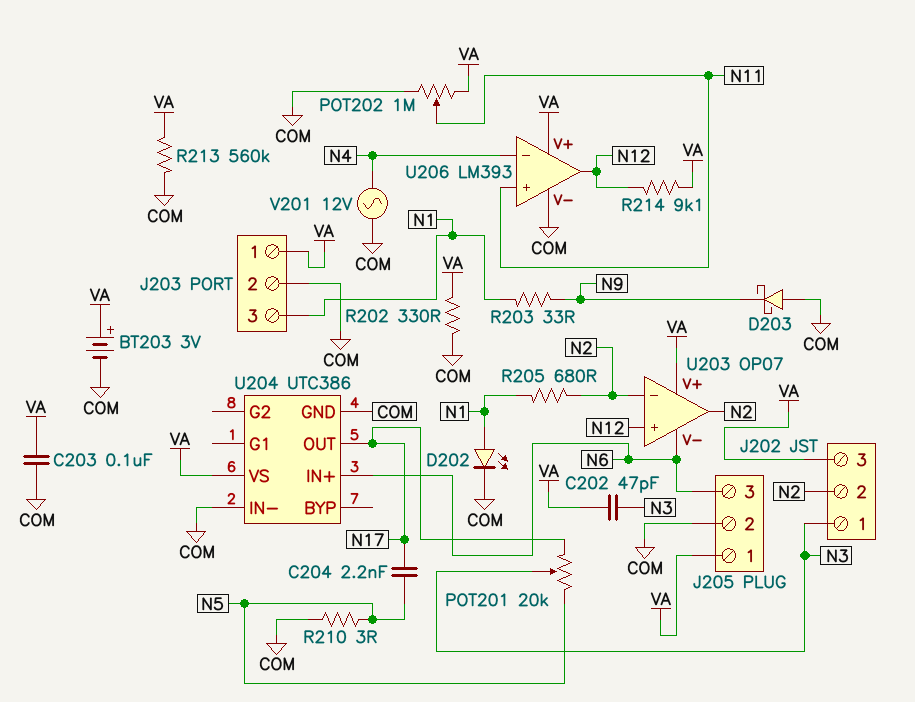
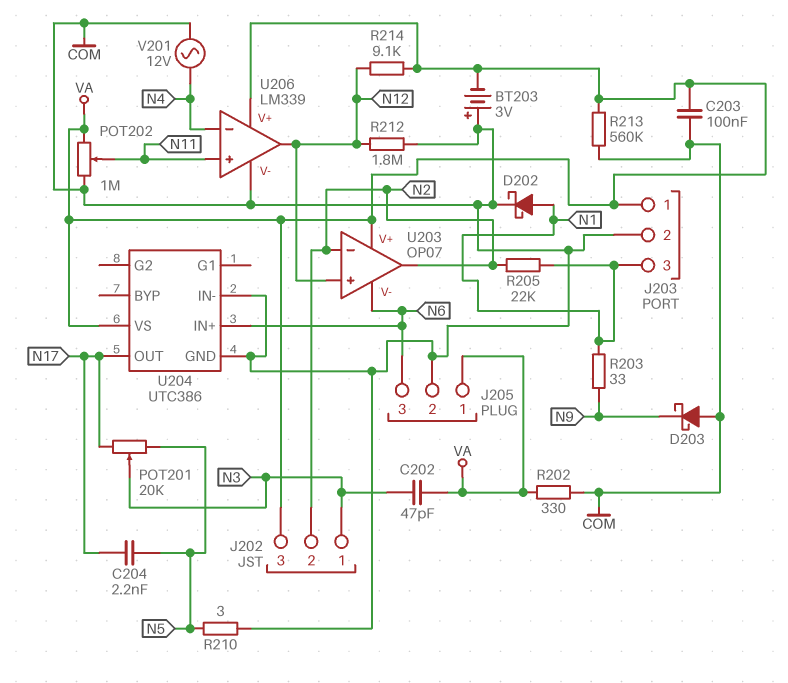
BT203: 3V (plus VA, minus COM) -> 3V (plus COM, minus VA)
D202: LED (A N1, K COM) -> schottky (A N1, K COM)
R205: 680 (N1, N2) -> 22k (N1, N2)
R212: none -> 1.8M (COM, N12)
U206: LM393 -> LM339

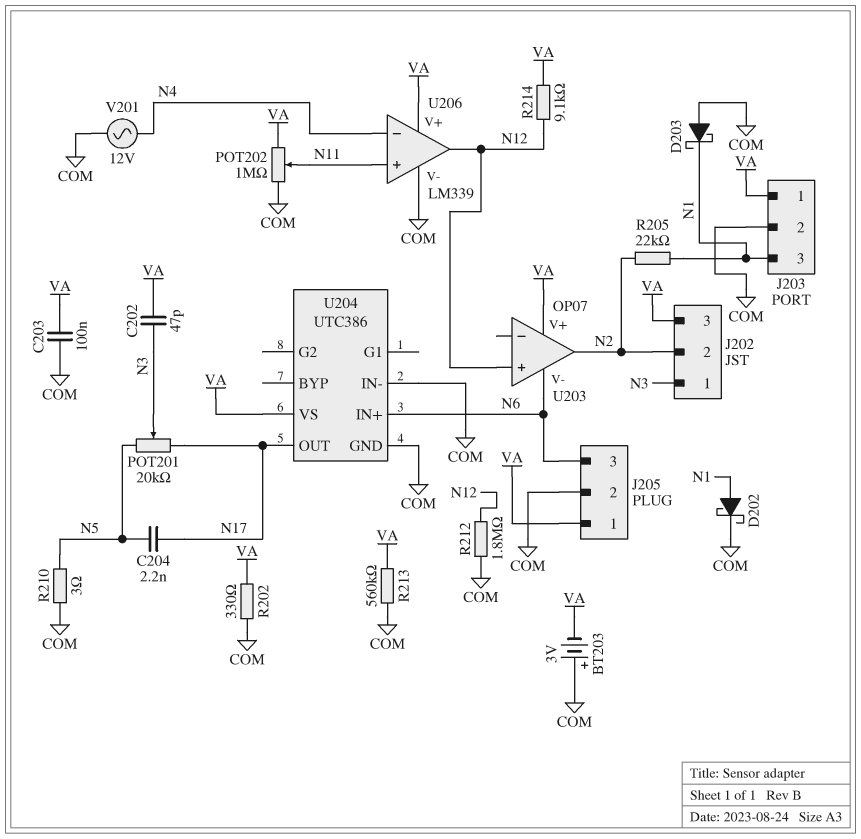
D203: schottky (A COM, K N9) -> schottky (A COM, K N1)
R203: 33 (N1, N9) -> none
U203 pin in-: N2 -> none

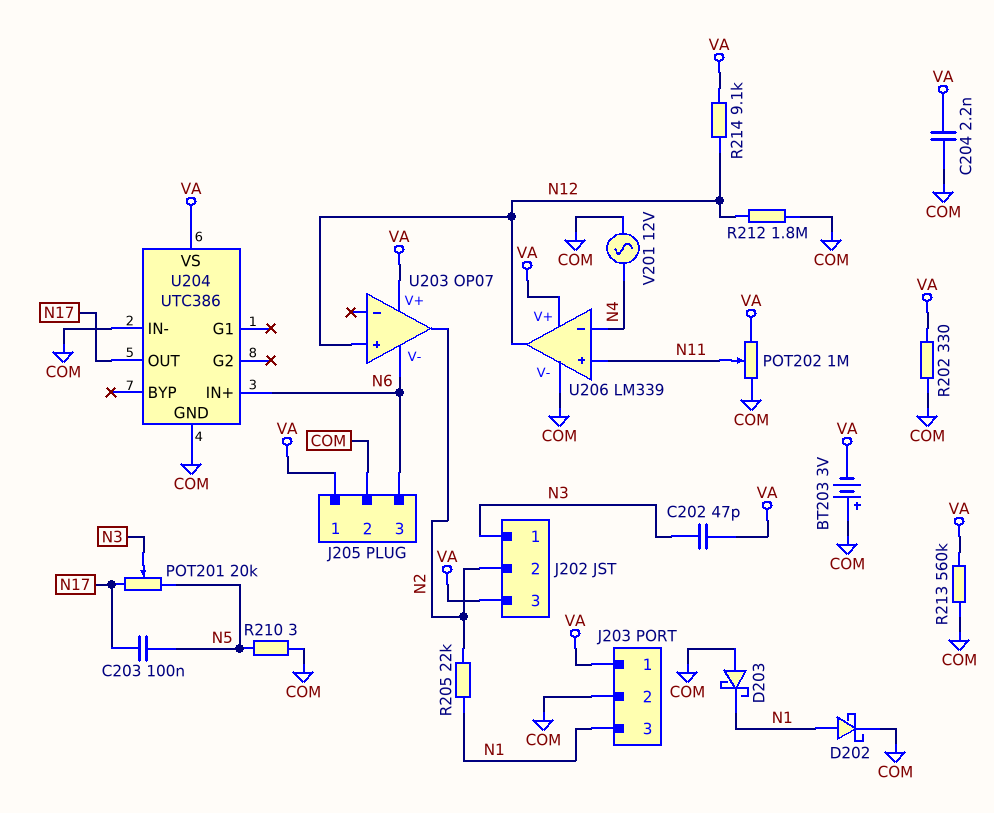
C203: 100nF (COM, VA) -> 100nF (N5, N17)
C204: 2.2nF (N5, N17) -> 2.2nF (COM, VA)

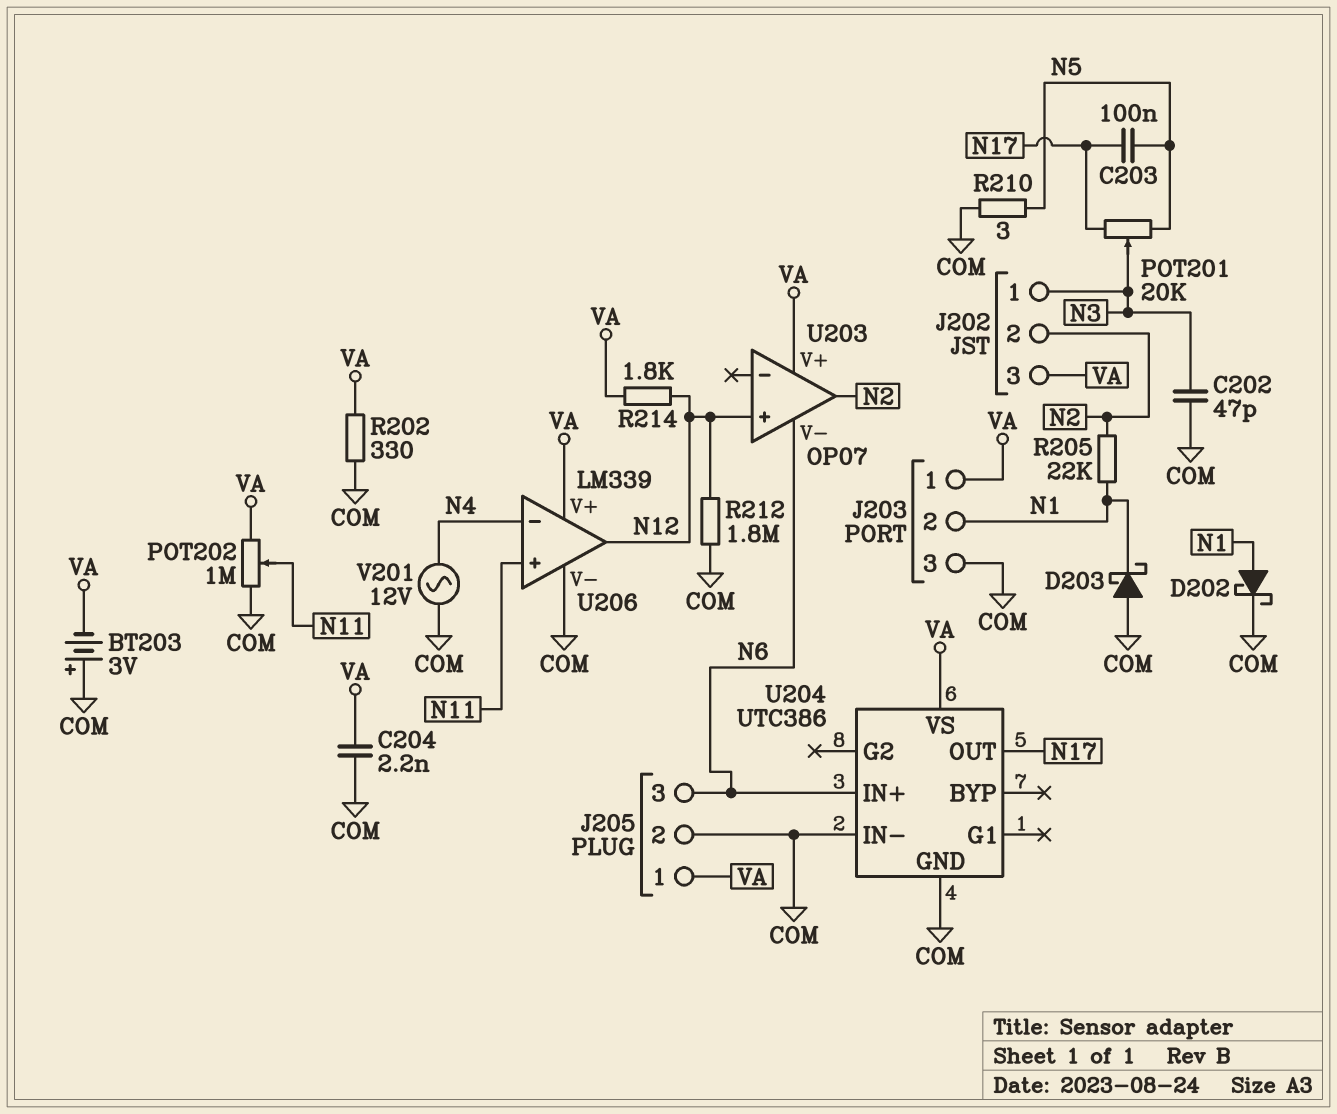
C202: 47pF (N3, VA) -> 47pF (COM, N3)
J203 pin 2: COM -> N1
J203 pin 3: N1 -> COM
R213: 560k (COM, VA) -> none
R214: 9.1k (N12, VA) -> 1.8k (N12, VA)

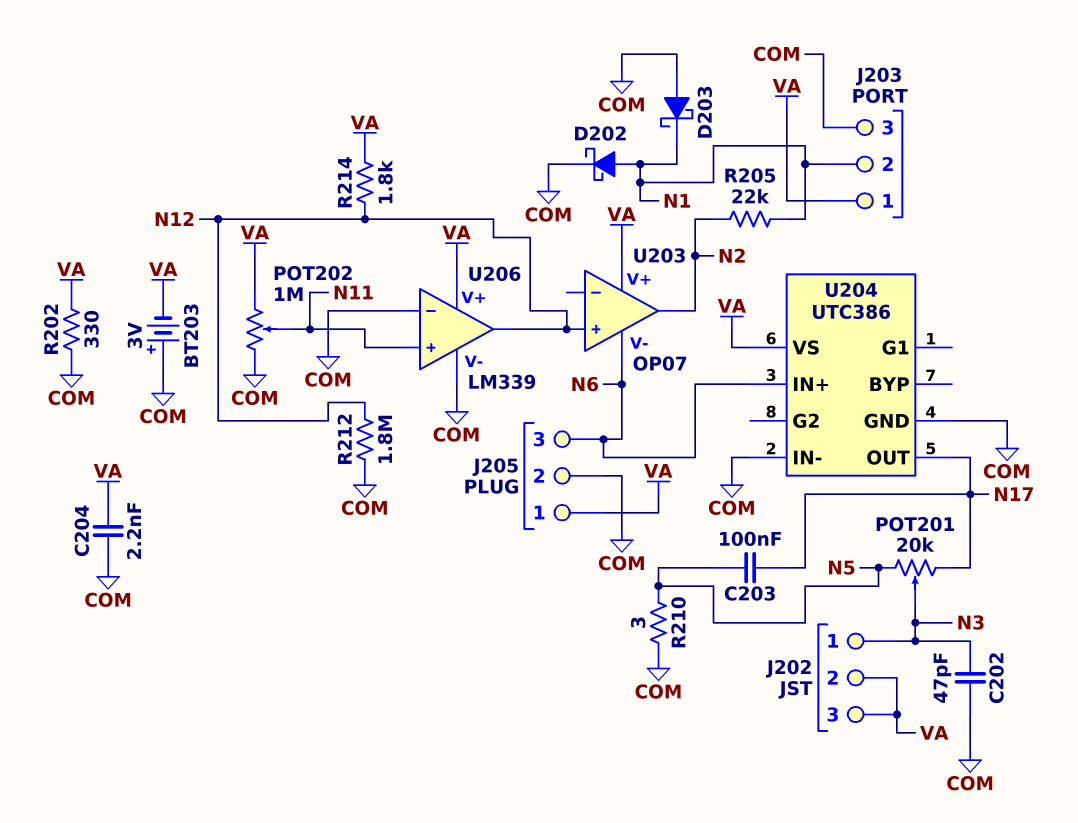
J202 pin 2: N2 -> VA
U206 pin in-: N4 -> COM
V201: AC 12V (COM, N4) -> none

